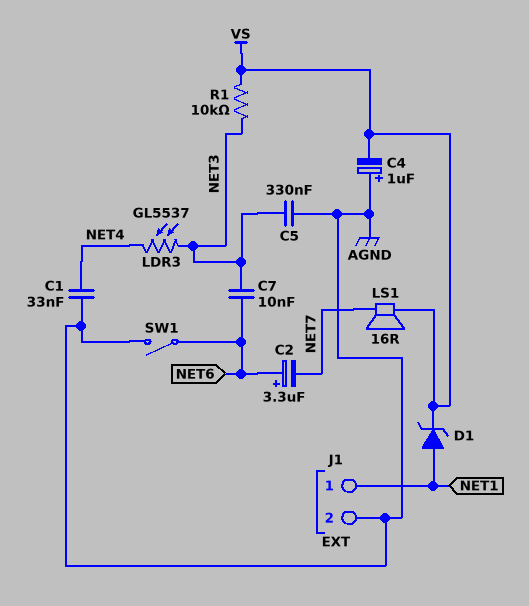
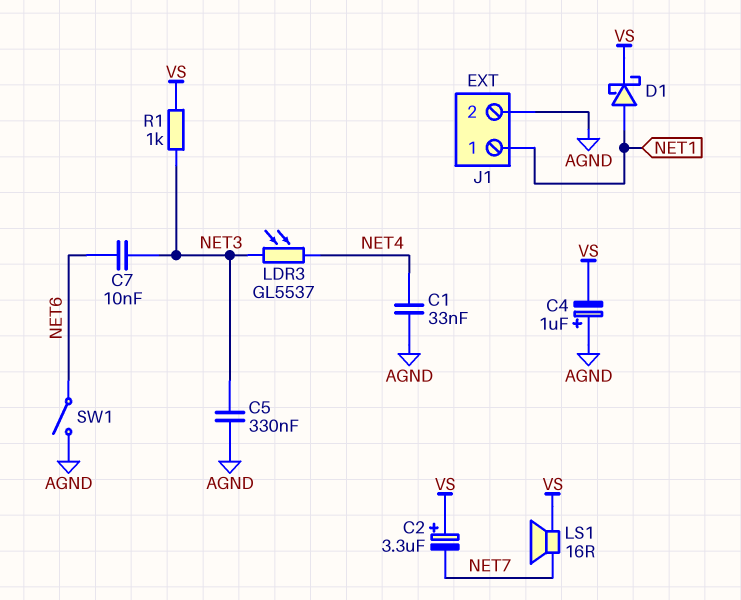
C2: 3.3uF (plus NET6, minus NET7) -> 3.3uF (plus VS, minus NET7)
D1: zener (A NET1, K VS) -> schottky (A NET1, K VS)
R1: 10k (NET3, VS) -> 1k (NET3, VS)

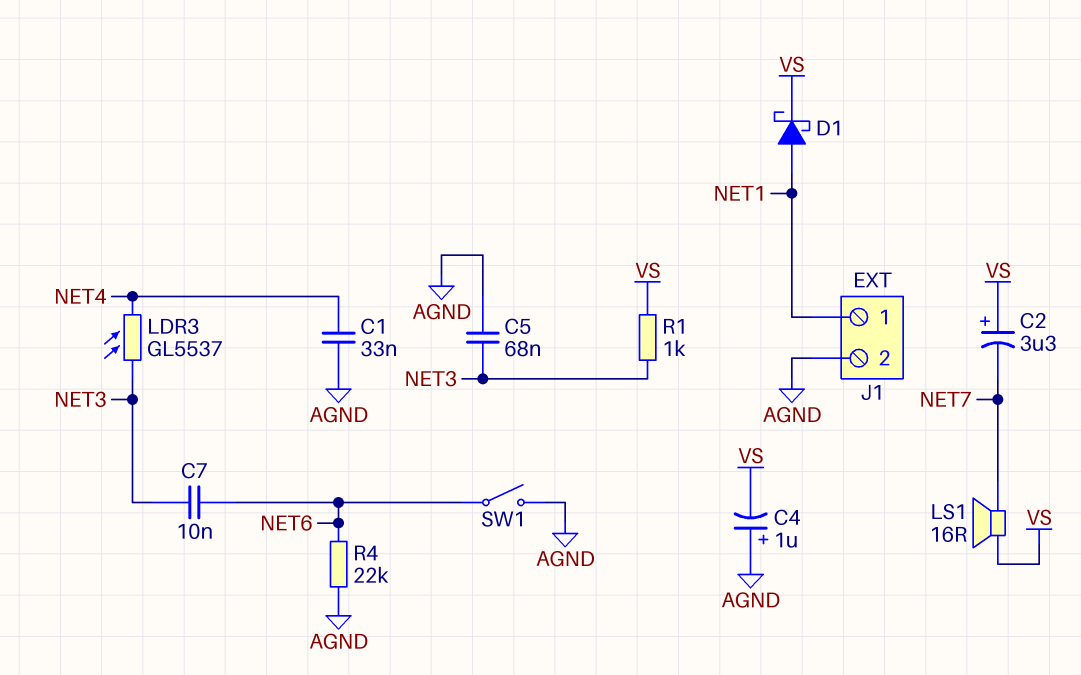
C5: 330nF (AGND, NET3) -> 68nF (AGND, NET3)
R4: none -> 22k (AGND, NET6)

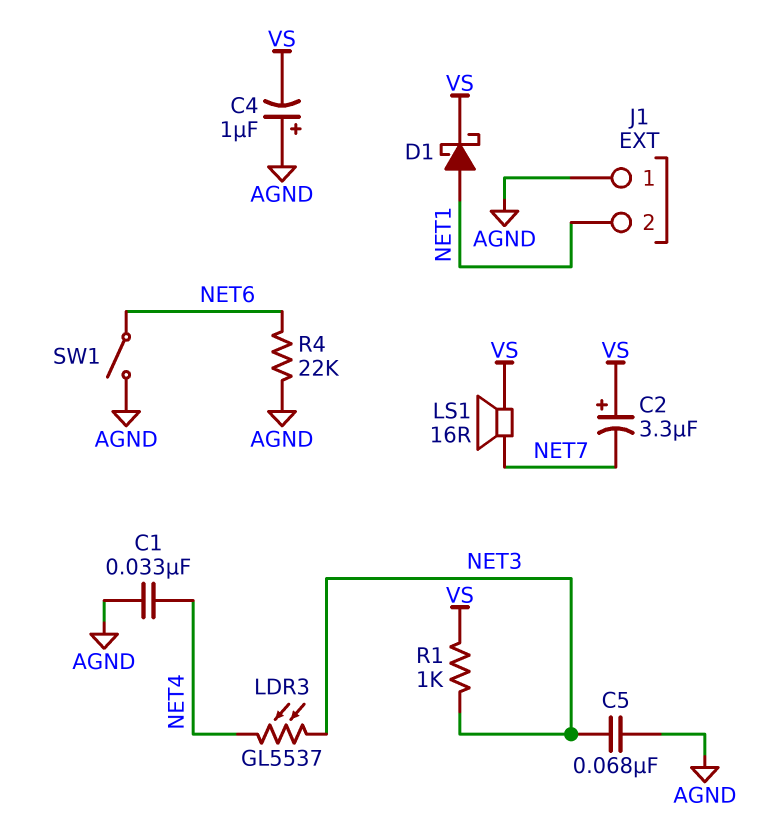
C7: 10nF (NET3, NET6) -> none
J1 pin 1: NET1 -> AGND
J1 pin 2: AGND -> NET1

